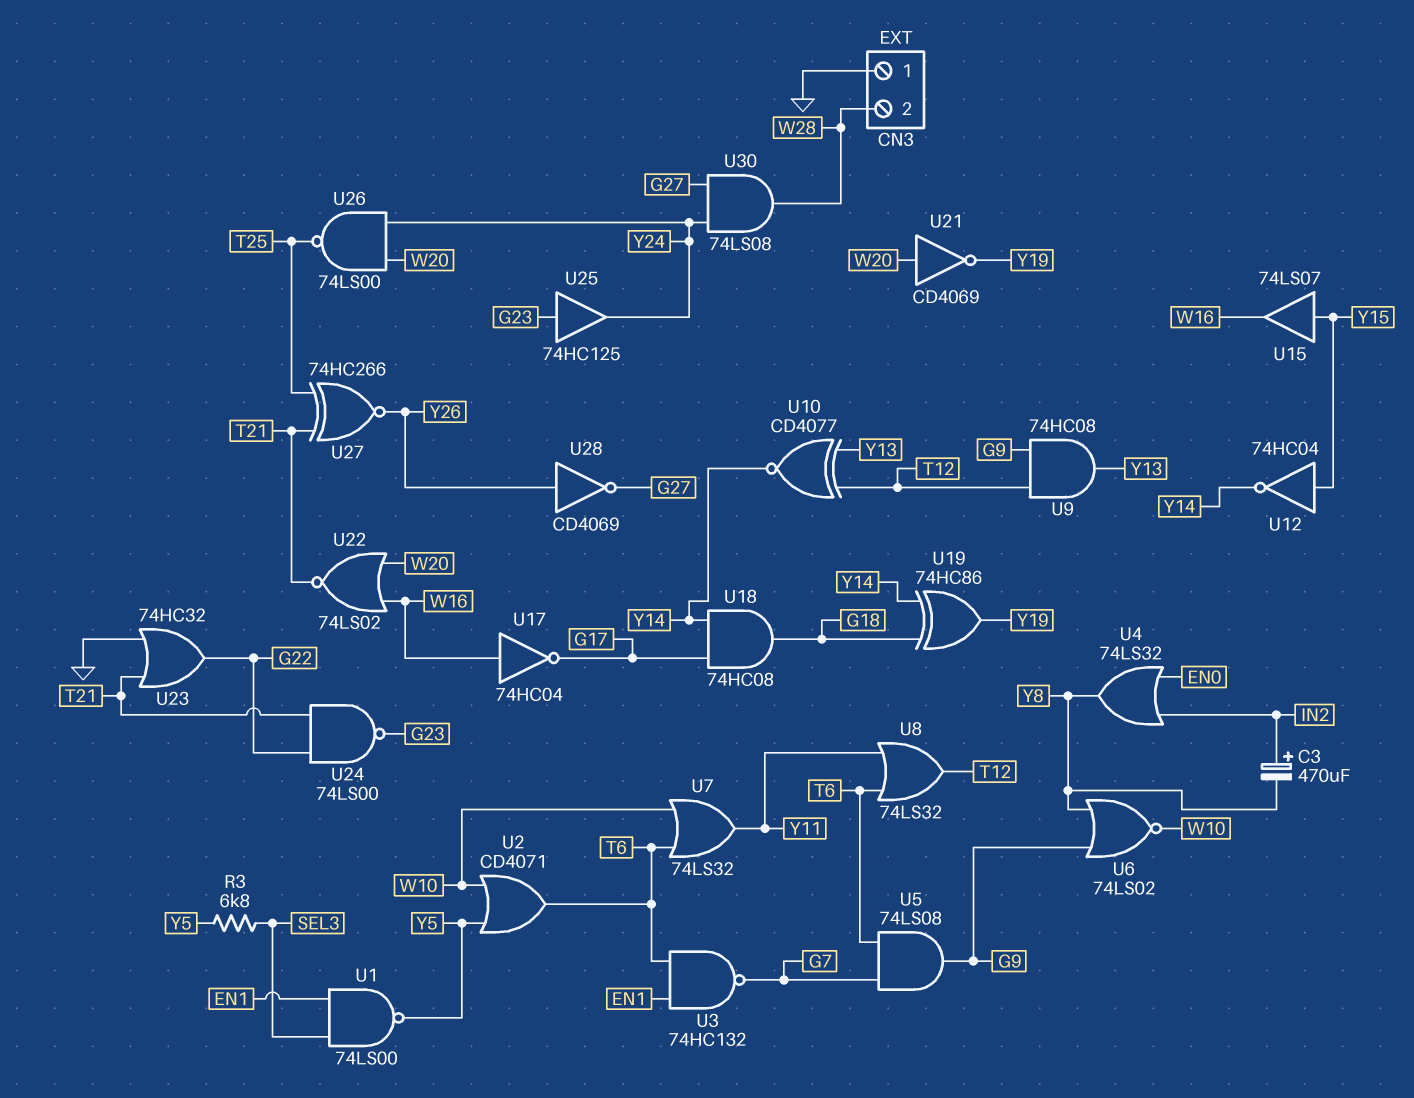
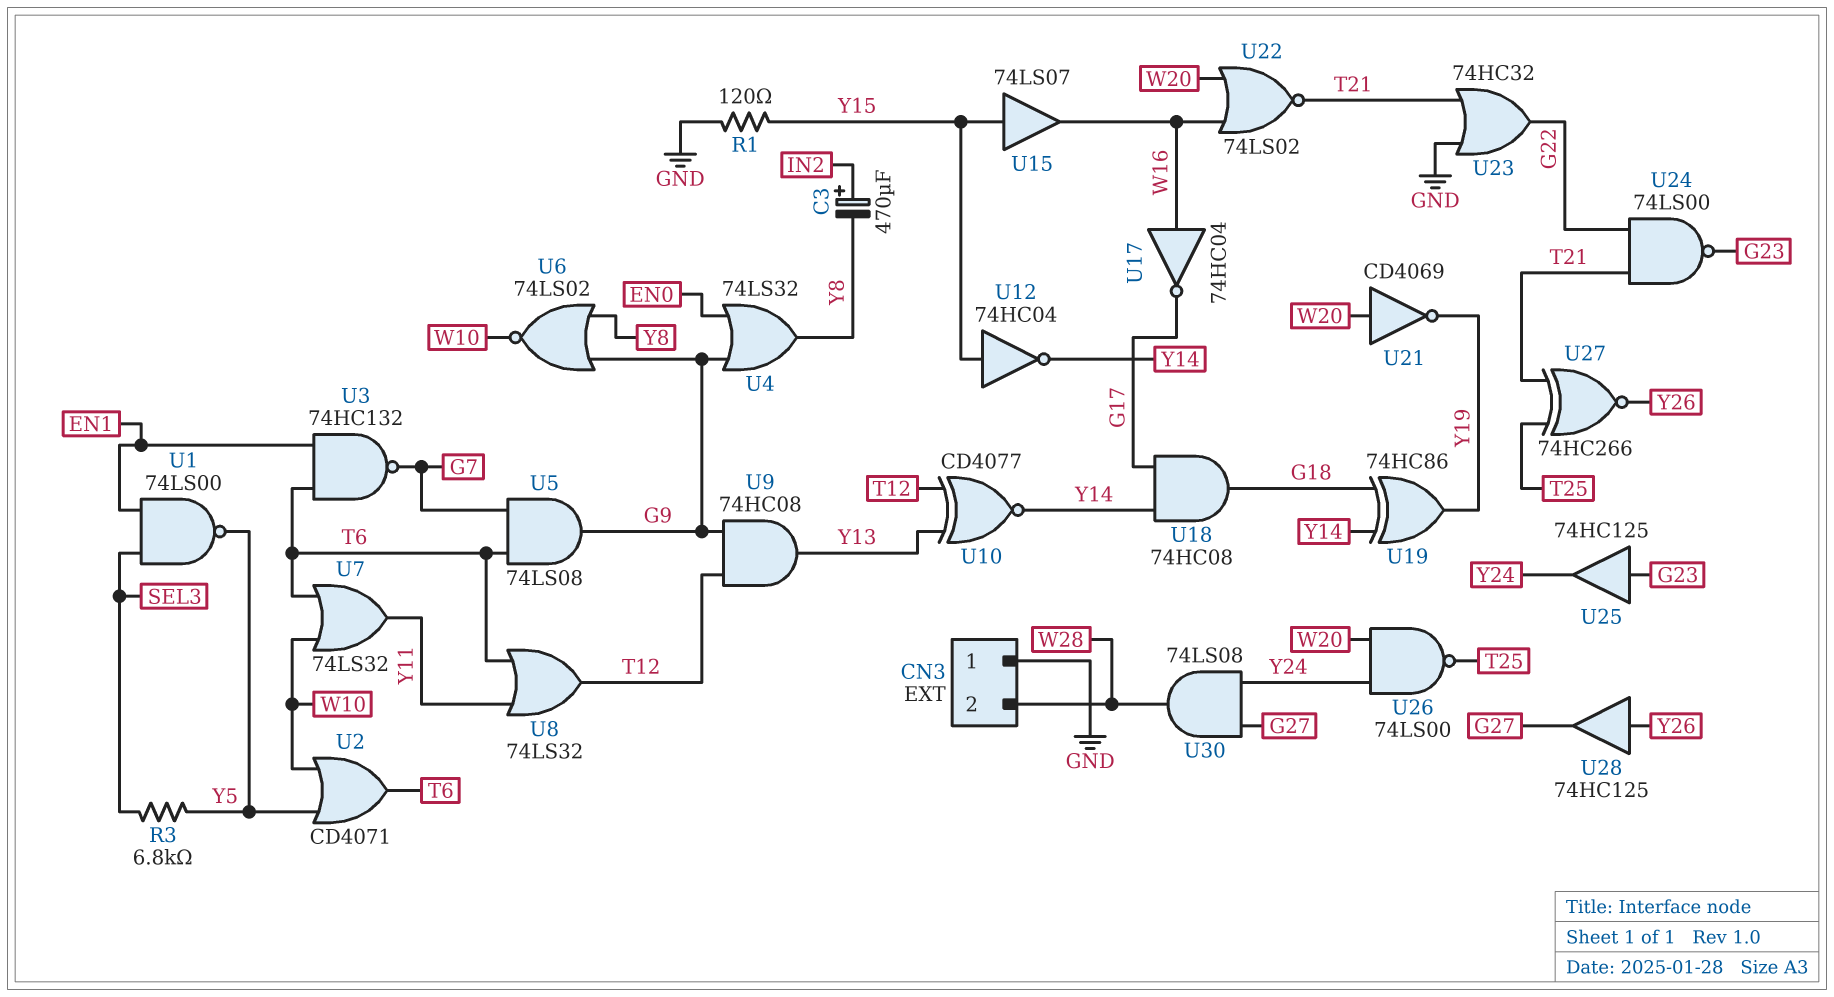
R1: none -> 120 (GND, Y15)
U4: OR 74LS32 (in EN0, in IN2, out Y8) -> OR 74LS32 (in EN0, in G9, out Y8)
U28: NOT CD4069 (in Y26, out G27) -> buffer 74HC125 (in Y26, out G27)

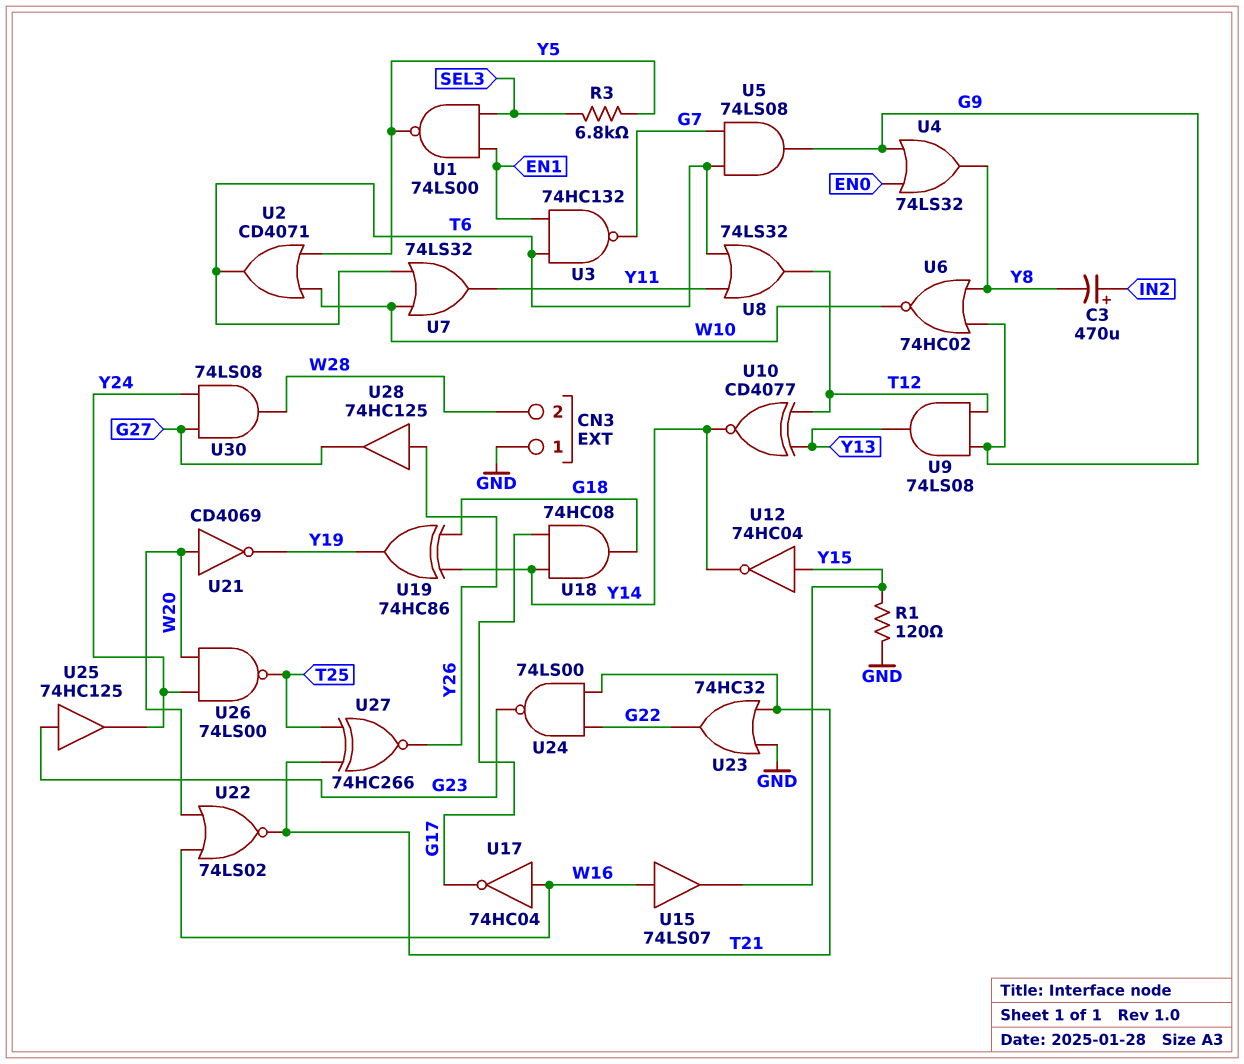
U6: NOR 74LS02 (in G9, in Y8, out W10) -> NOR 74HC02 (in G9, in Y8, out W10)
U9: AND 74HC08 (in G9, in T12, out Y13) -> AND 74LS08 (in G9, in T12, out Y13)
U15: buffer 74LS07 (in Y15, out W16) -> buffer 74LS07 (in W16, out Y15)

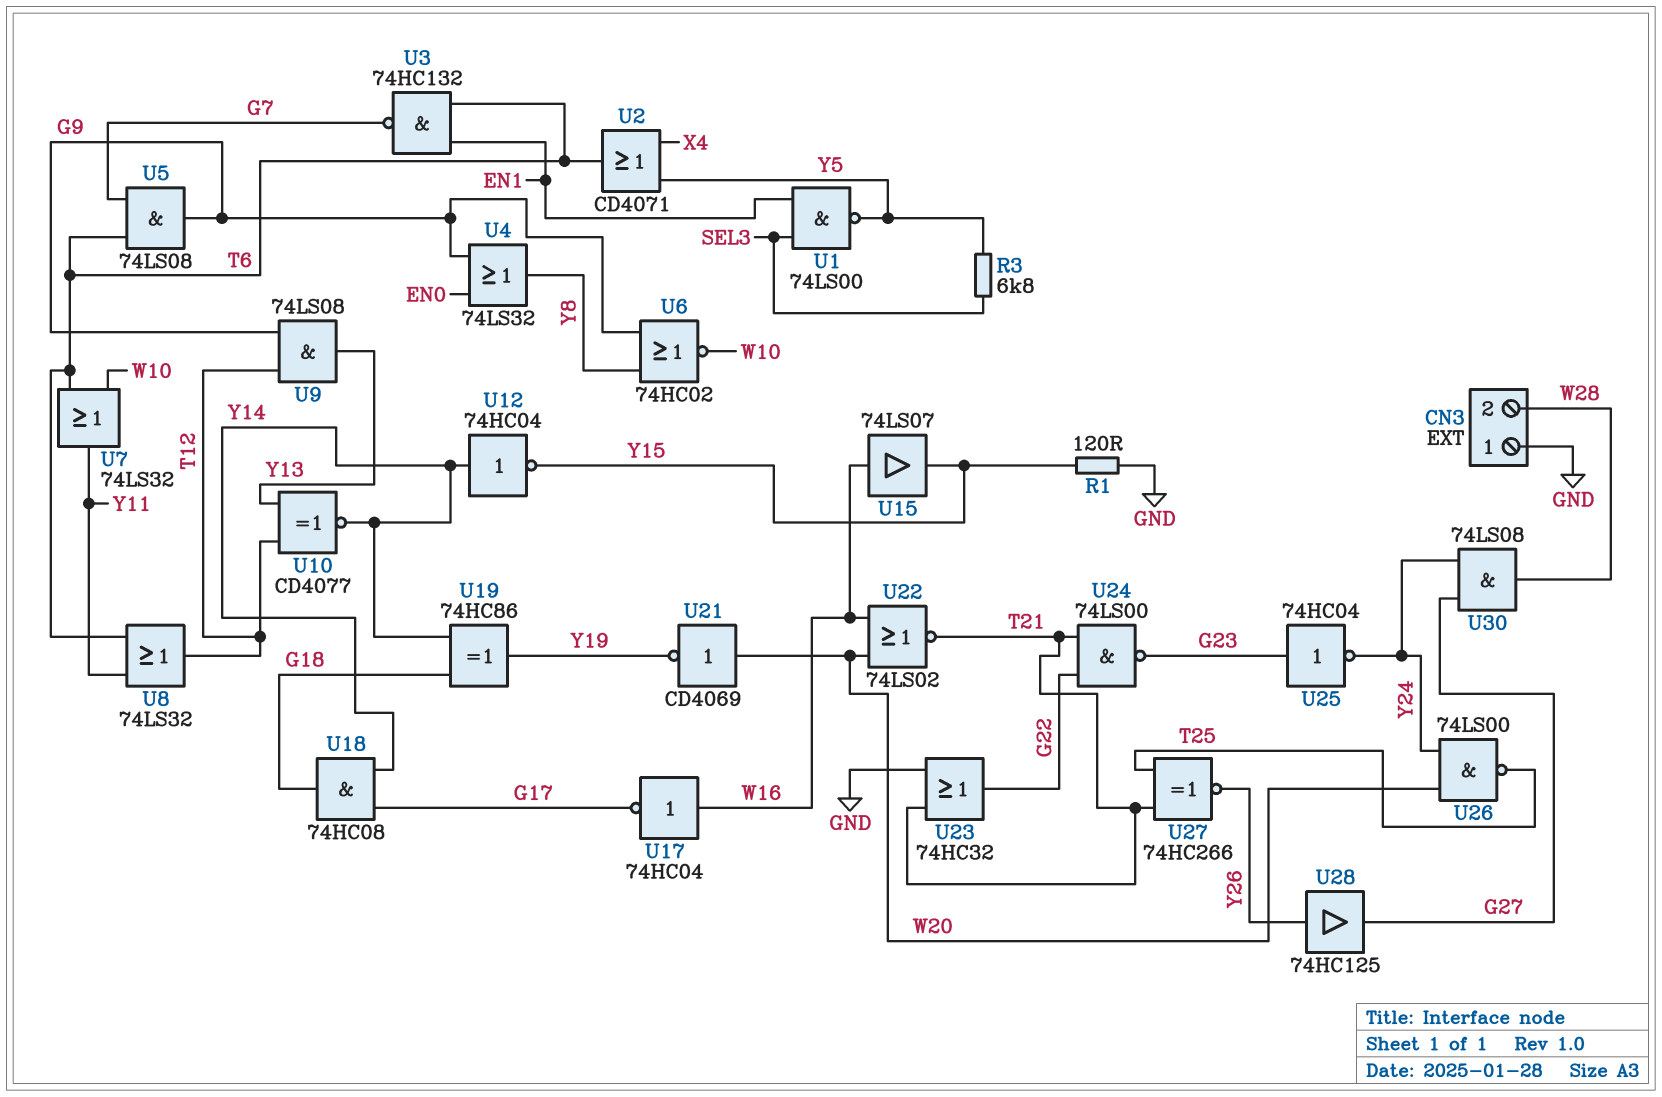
C3: 470uF (plus IN2, minus Y8) -> none
U2: OR CD4071 (in W10, in Y5, out T6) -> OR CD4071 (in X4, in Y5, out T6)
U12: NOT 74HC04 (in Y15, out Y14) -> NOT 74HC04 (in Y14, out Y15)
U25: buffer 74HC125 (in G23, out Y24) -> NOT 74HC04 (in G23, out Y24)

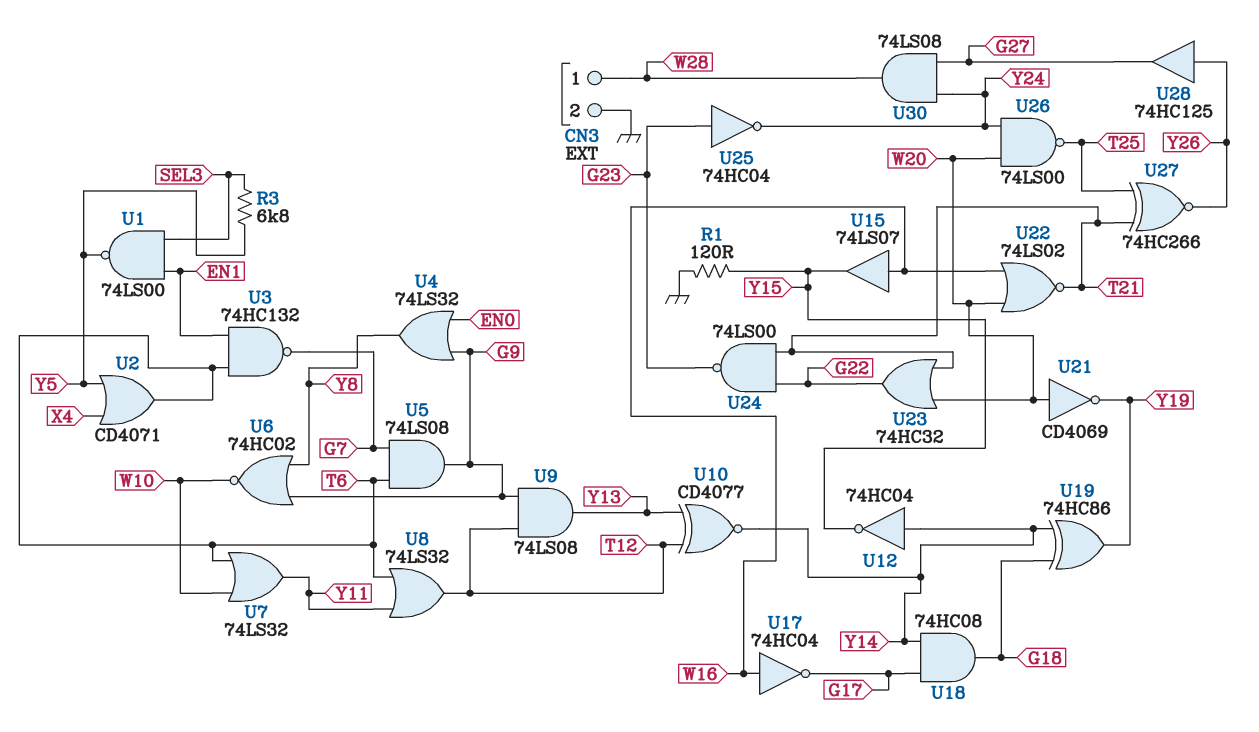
CN3 pin 1: GND -> W28
CN3 pin 2: W28 -> GND
U23: OR 74HC32 (in GND, in T21, out G22) -> OR 74HC32 (in T21, in W20, out G22)

